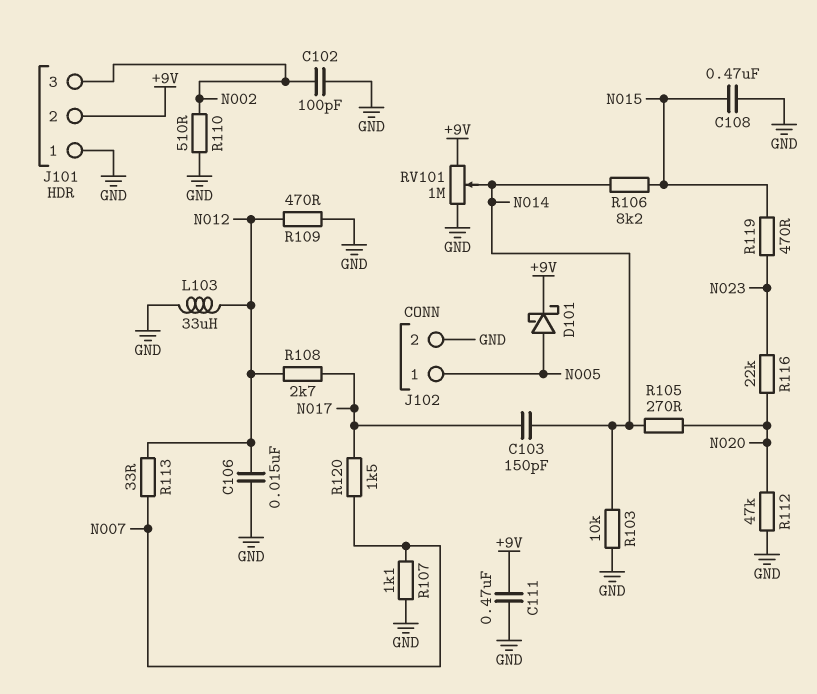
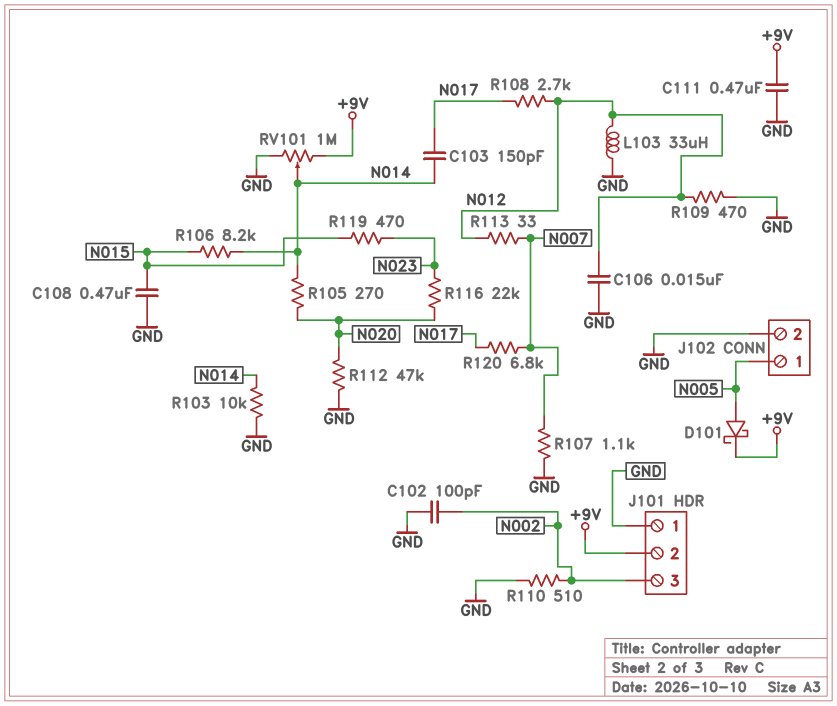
R120: 1.5k (N007, N017) -> 6.8k (N007, N017)

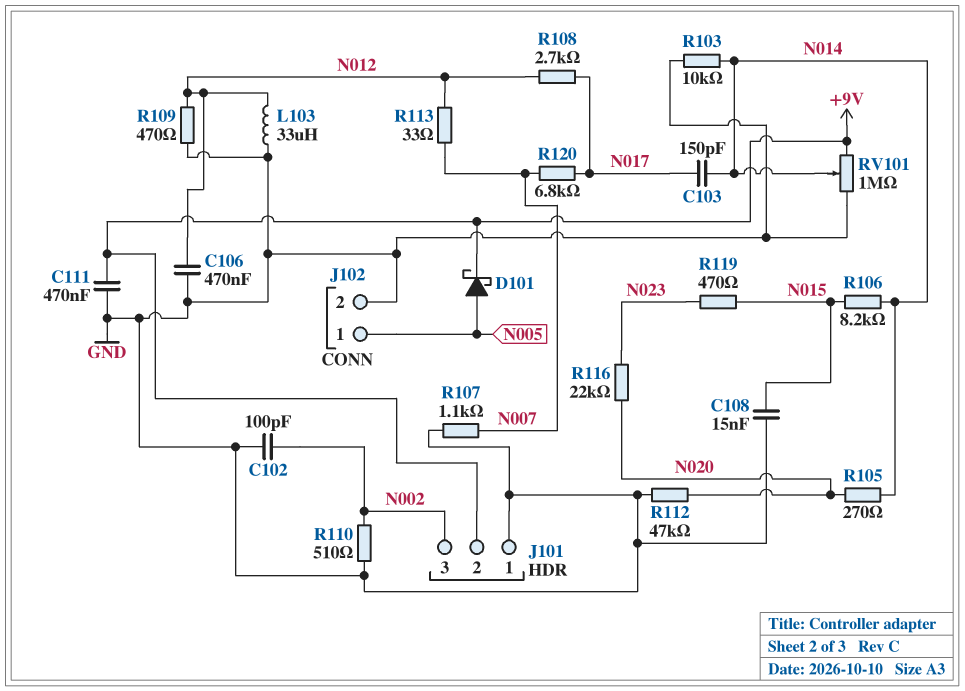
C106: 15nF (GND, N012) -> 470nF (GND, N012)
C108: 470nF (GND, N015) -> 15nF (GND, N015)

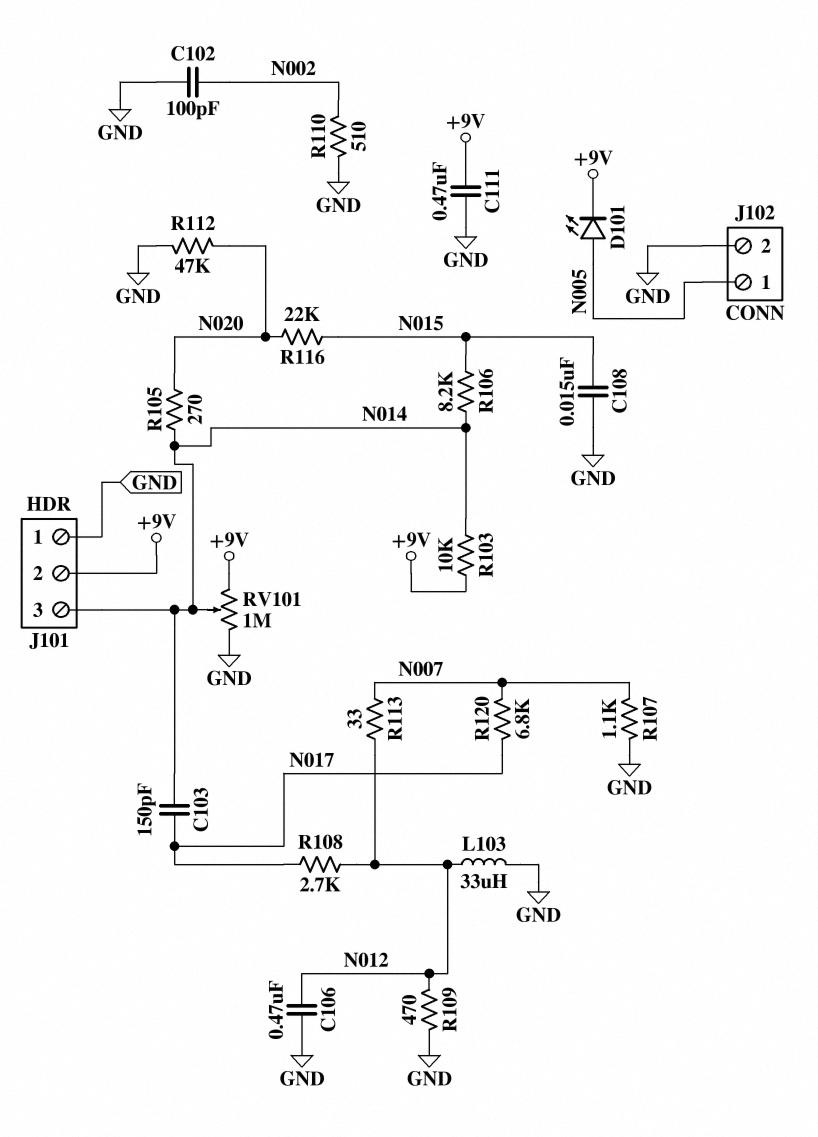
D101: schottky (A N005, K +9V) -> LED (A N005, K +9V)
J101 pin 3: N002 -> N014
R103: 10k (GND, N014) -> 10k (+9V, N014)
R116: 22k (N020, N023) -> 22k (N015, N020)
R119: 470 (N015, N023) -> none

